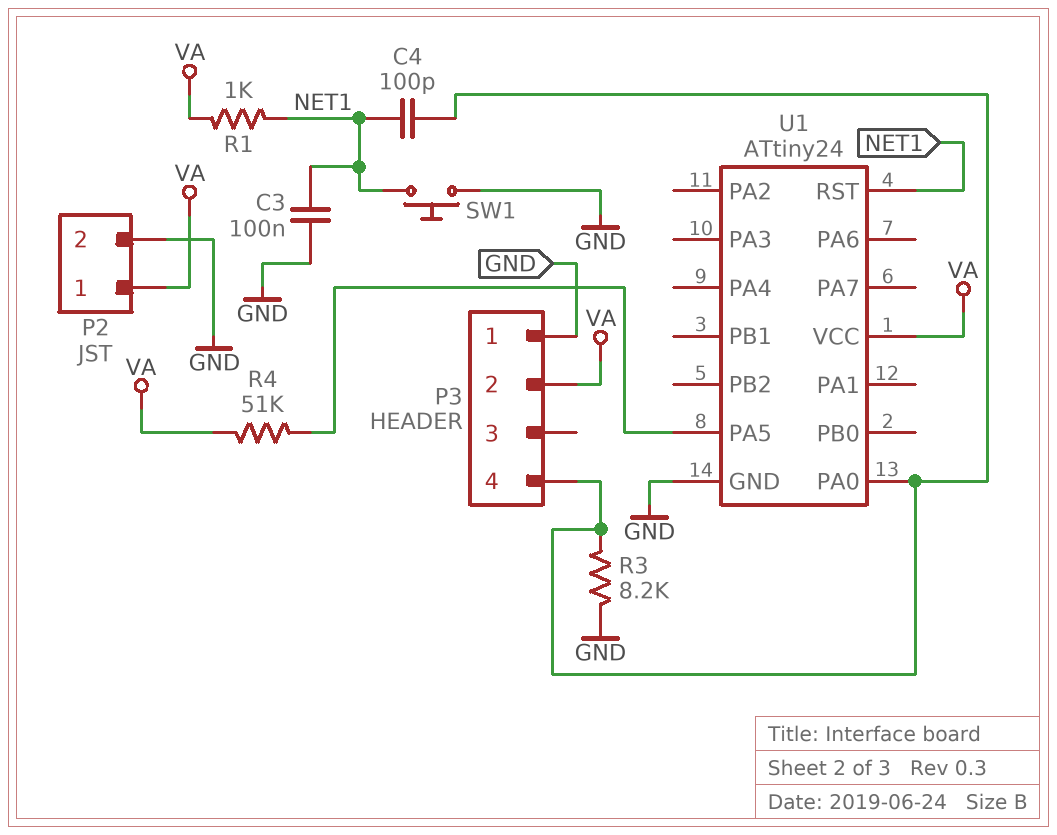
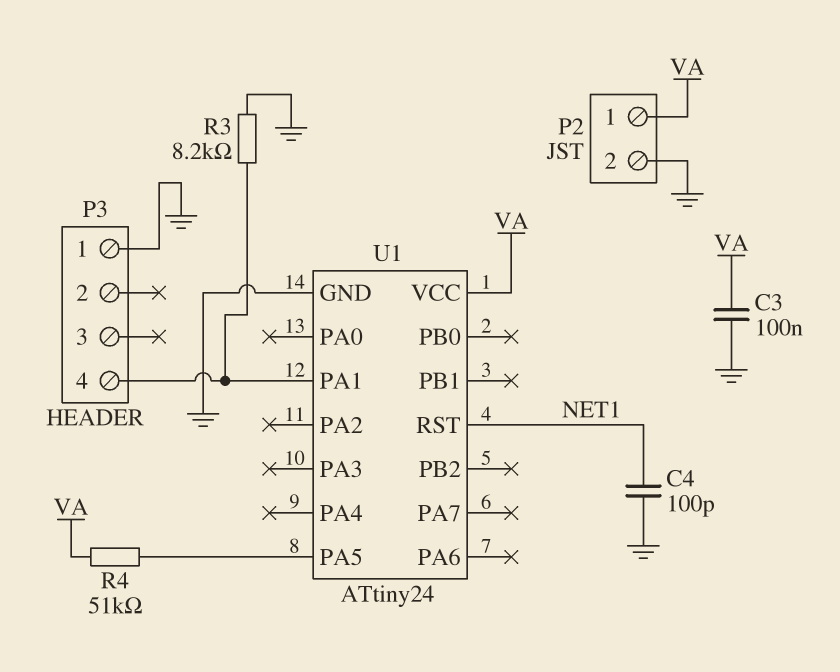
C3: 100nF (GND, NET1) -> 100nF (GND, VA)
C4: 100pF (NET1, P3/4) -> 100pF (GND, NET1)
P3 pin 2: VA -> none
R1: 1k (NET1, VA) -> none
SW1: button (GND, NET1) -> none
U1 pin PA0: P3/4 -> none
U1 pin PA1: none -> P3/4

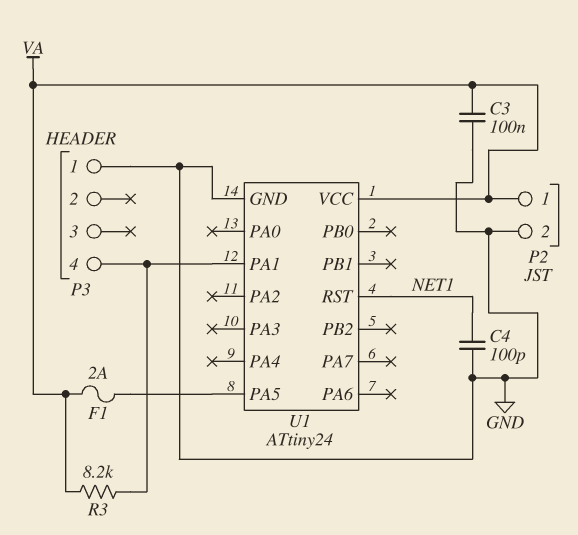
F1: none -> 2A (U1/PA5, VA)
R3: 8.2k (GND, P3/4) -> 8.2k (P3/4, VA)
R4: 51k (U1/PA5, VA) -> none

